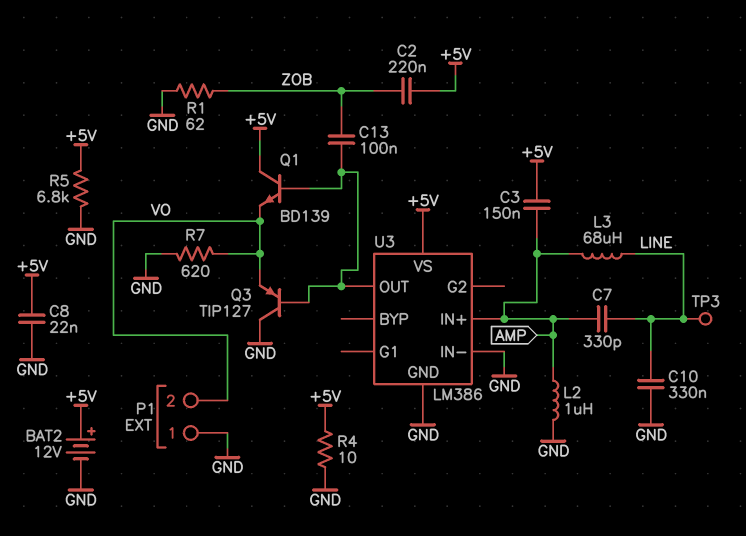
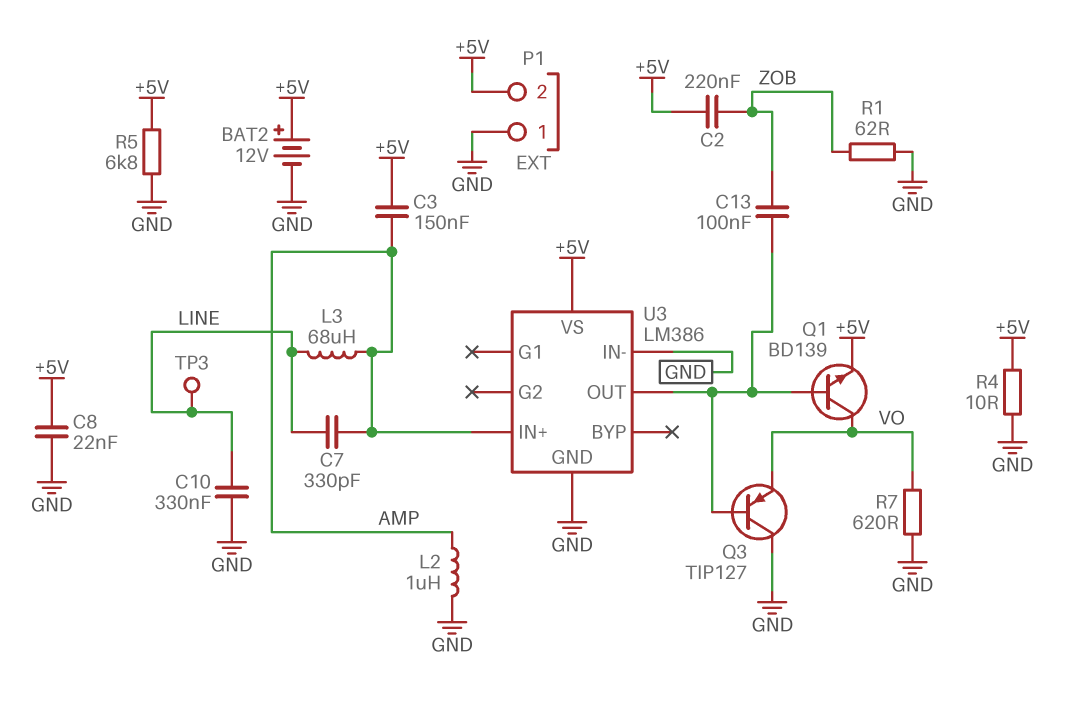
P1 pin 2: VO -> +5V
Q1: NPN BD139 (B U3/OUT, C +5V, E VO) -> NPN BD139 (B U3/OUT, C VO, E +5V)

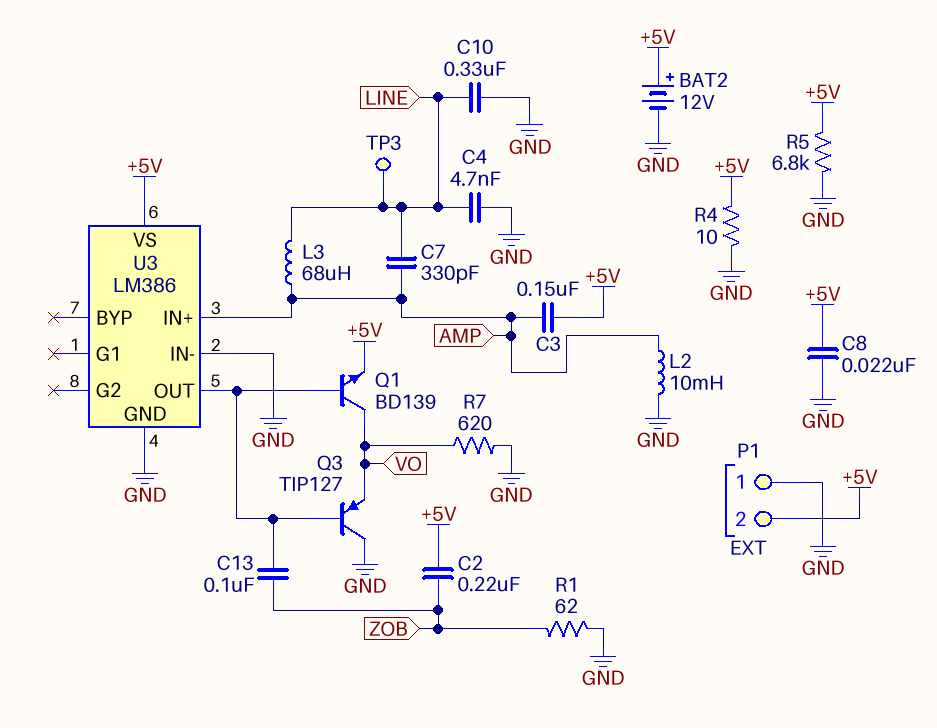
C4: none -> 4.7nF (GND, LINE)
L2: 1uH (AMP, GND) -> 10mH (AMP, GND)

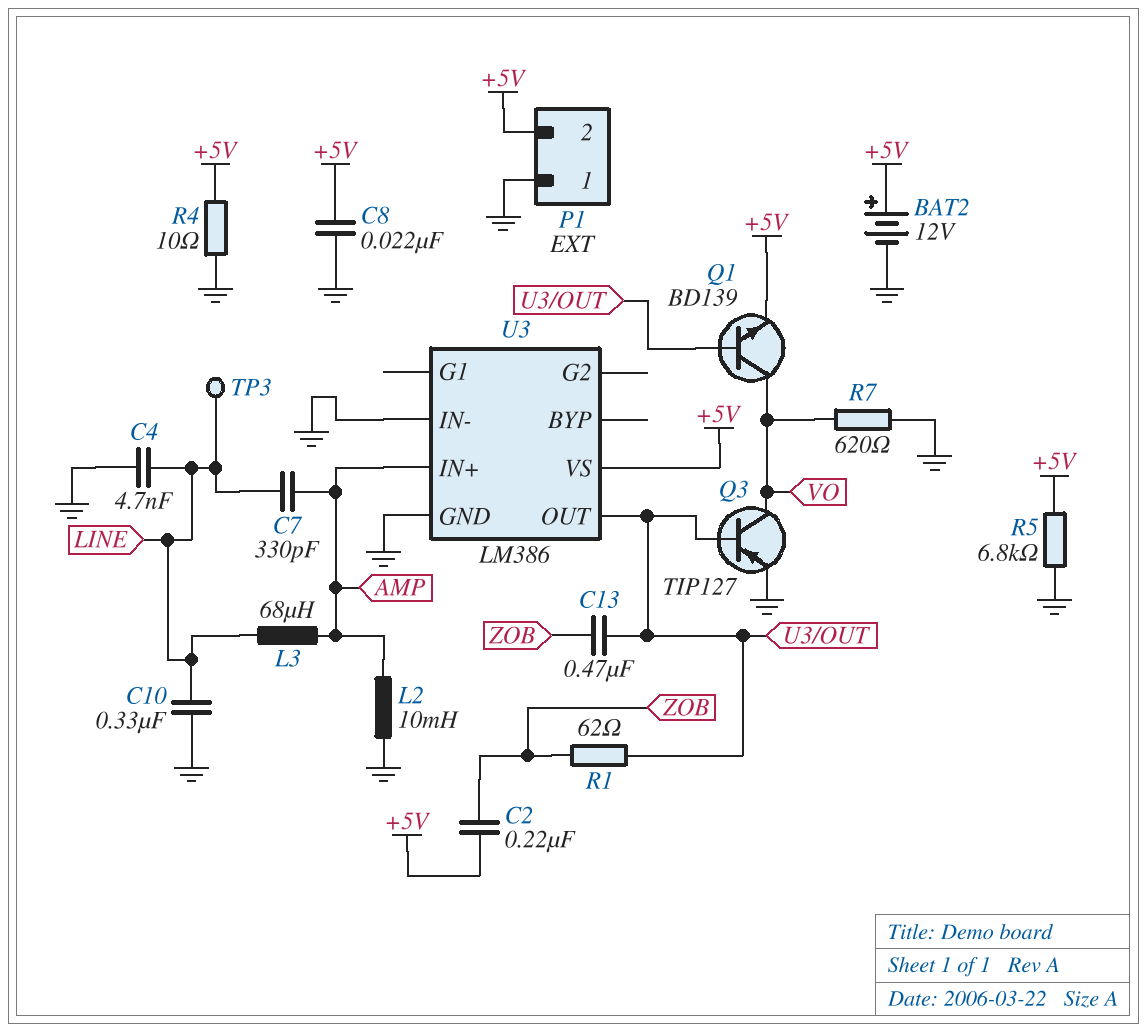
C3: 150nF (+5V, AMP) -> none
C13: 100nF (U3/OUT, ZOB) -> 470nF (U3/OUT, ZOB)
Q3: PNP TIP127 (B U3/OUT, C GND, E VO) -> PNP TIP127 (B U3/OUT, C VO, E GND)
R1: 62 (GND, ZOB) -> 62 (U3/OUT, ZOB)

